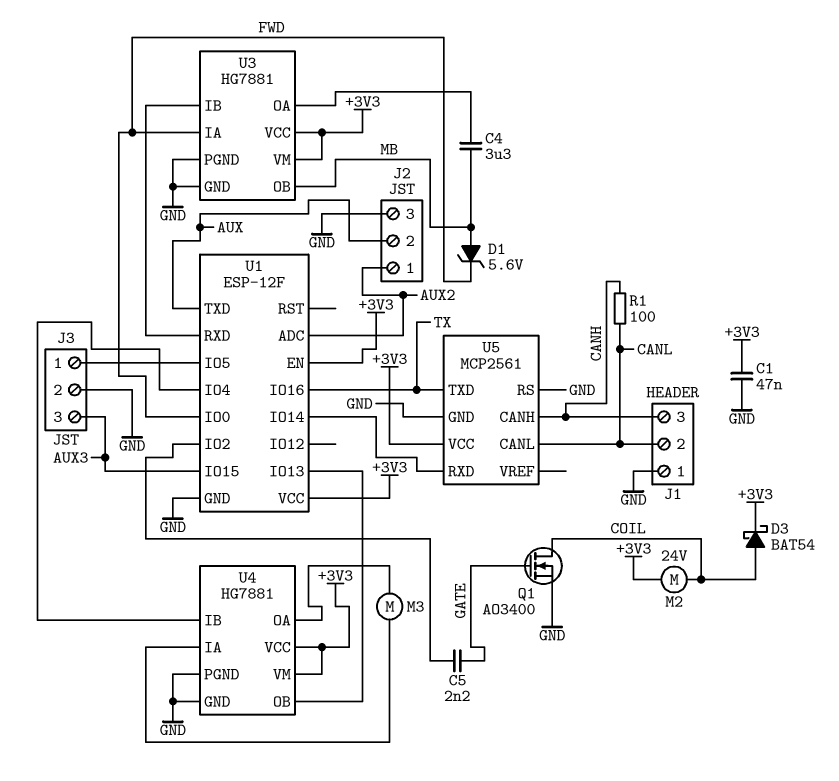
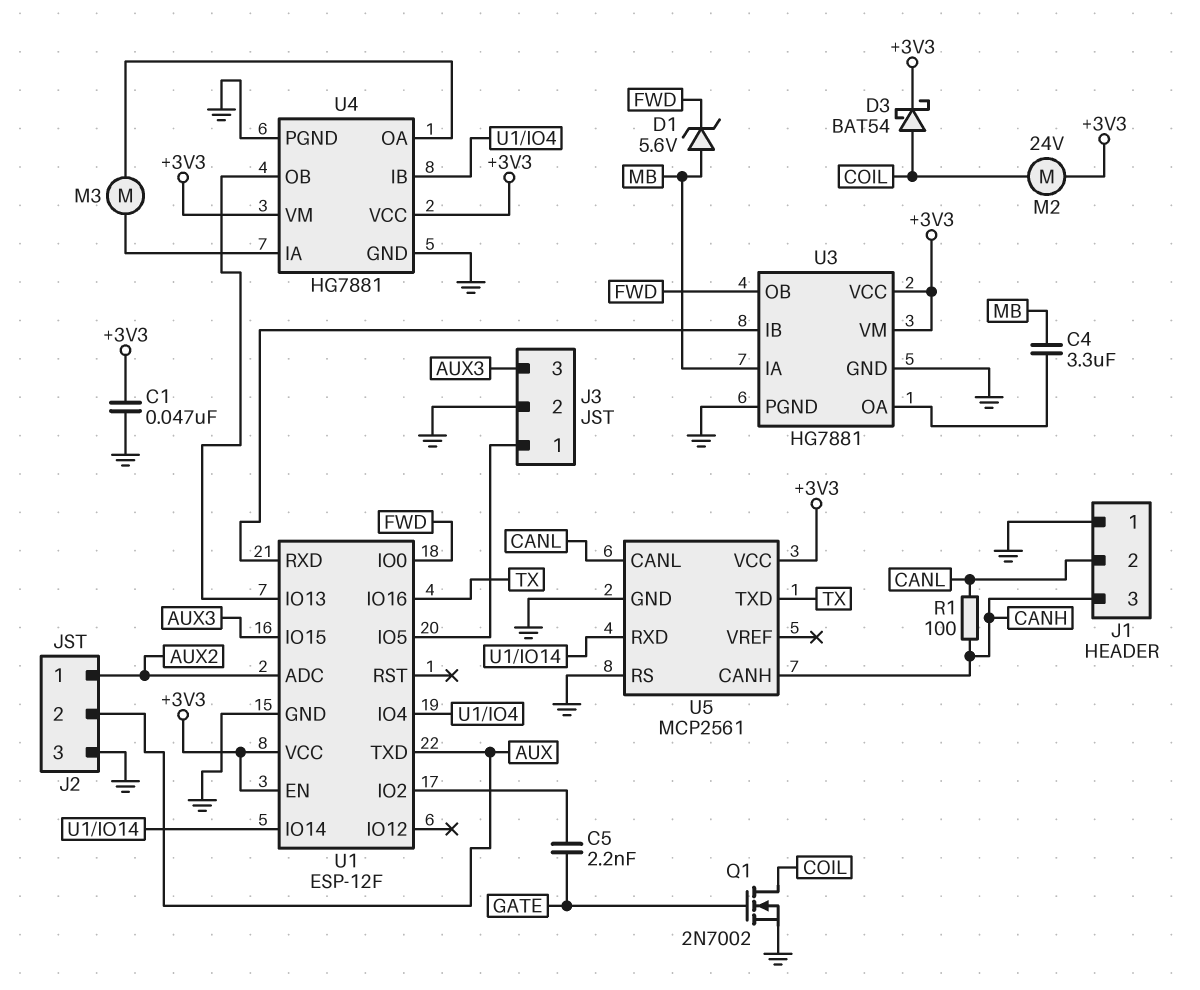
Q1: NMOS AO3400 (G GATE, D COIL, S GND) -> NMOS 2N7002 (G GATE, D COIL, S GND)
U3 pin IA: FWD -> MB
U3 pin OB: MB -> FWD

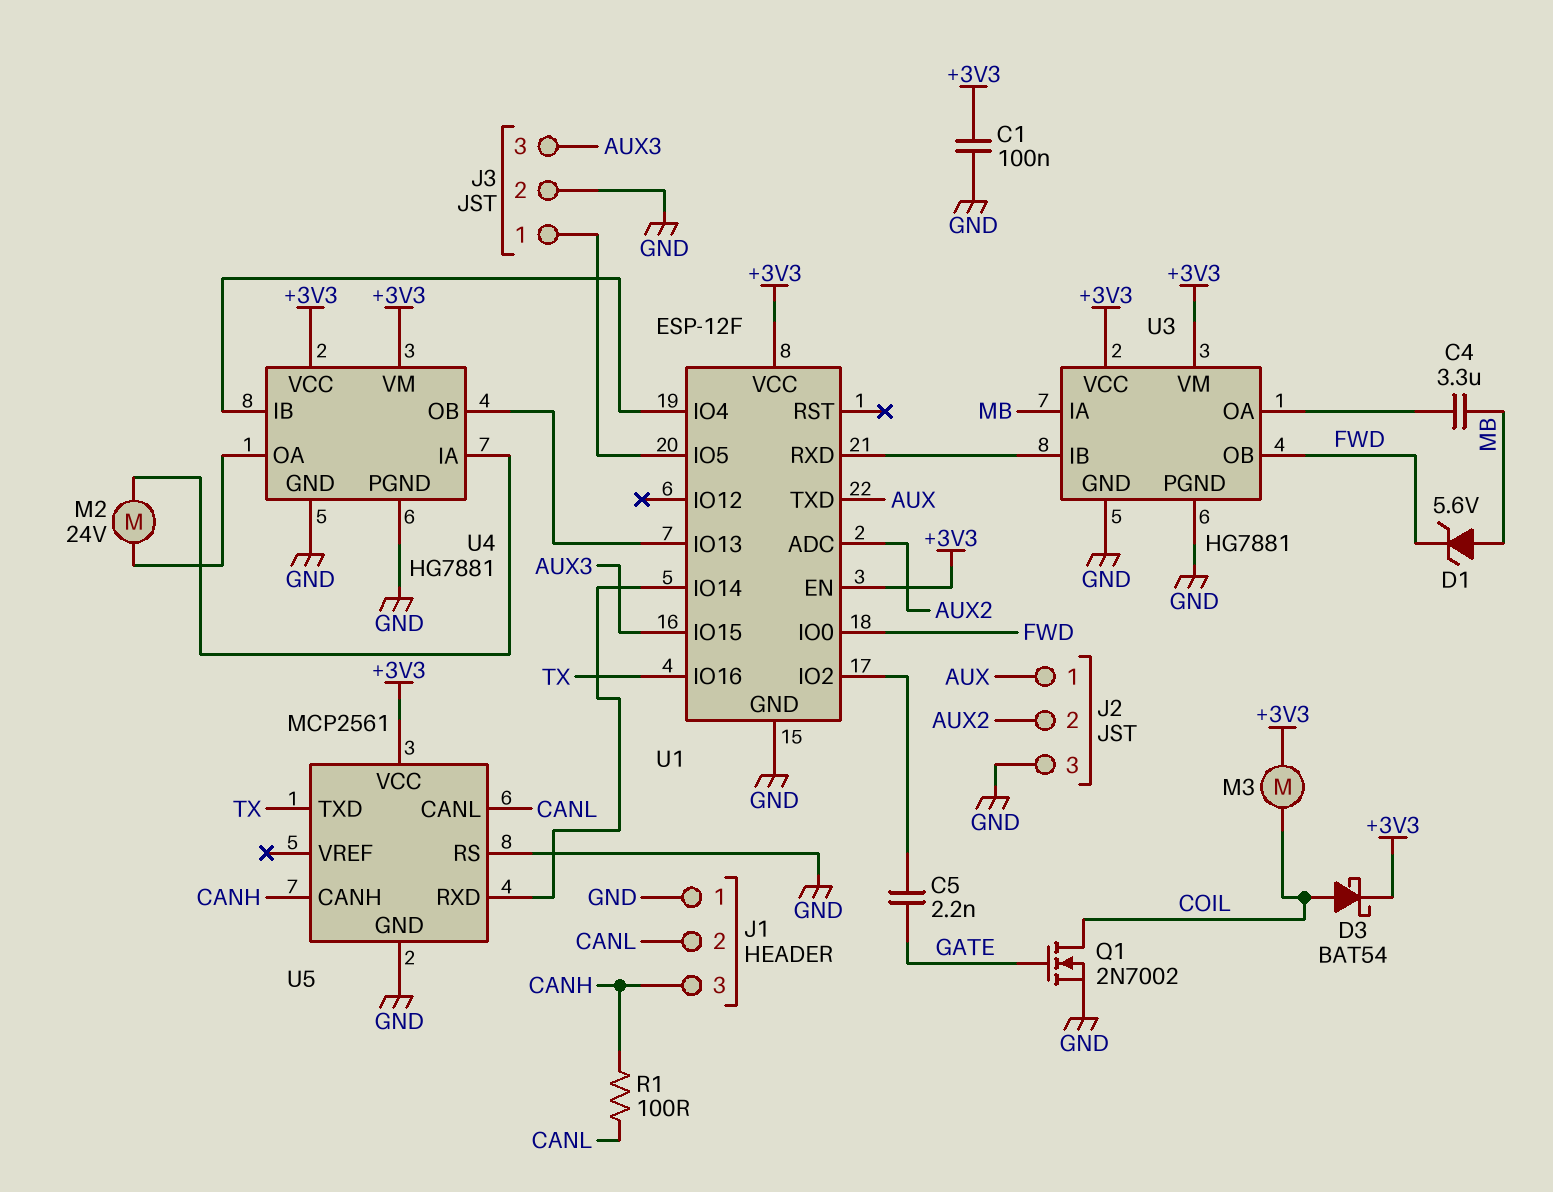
C1: 47nF (+3V3, GND) -> 100nF (+3V3, GND)
J2 pin 1: AUX2 -> AUX
J2 pin 2: AUX -> AUX2
M2: motor 24V (+3V3, COIL) -> motor 24V (U4/IA, U4/OA)
M3: motor (U4/IA, U4/OA) -> motor (+3V3, COIL)

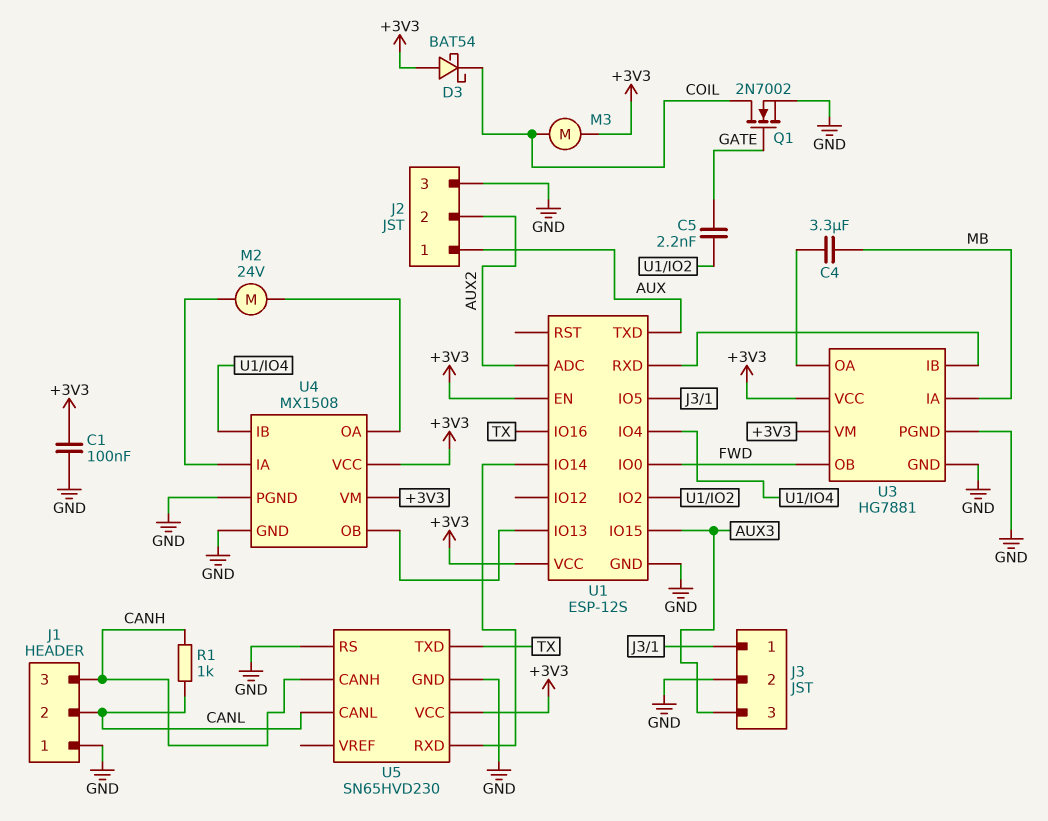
D1: zener 5.6V (A MB, K FWD) -> none
D3: schottky BAT54 (A COIL, K +3V3) -> schottky BAT54 (A +3V3, K COIL)
R1: 100 (CANH, CANL) -> 1k (CANH, CANL)
U1: ESP-12F -> ESP-12S
U4: HG7881 -> MX1508
U5: MCP2561 -> SN65HVD230

